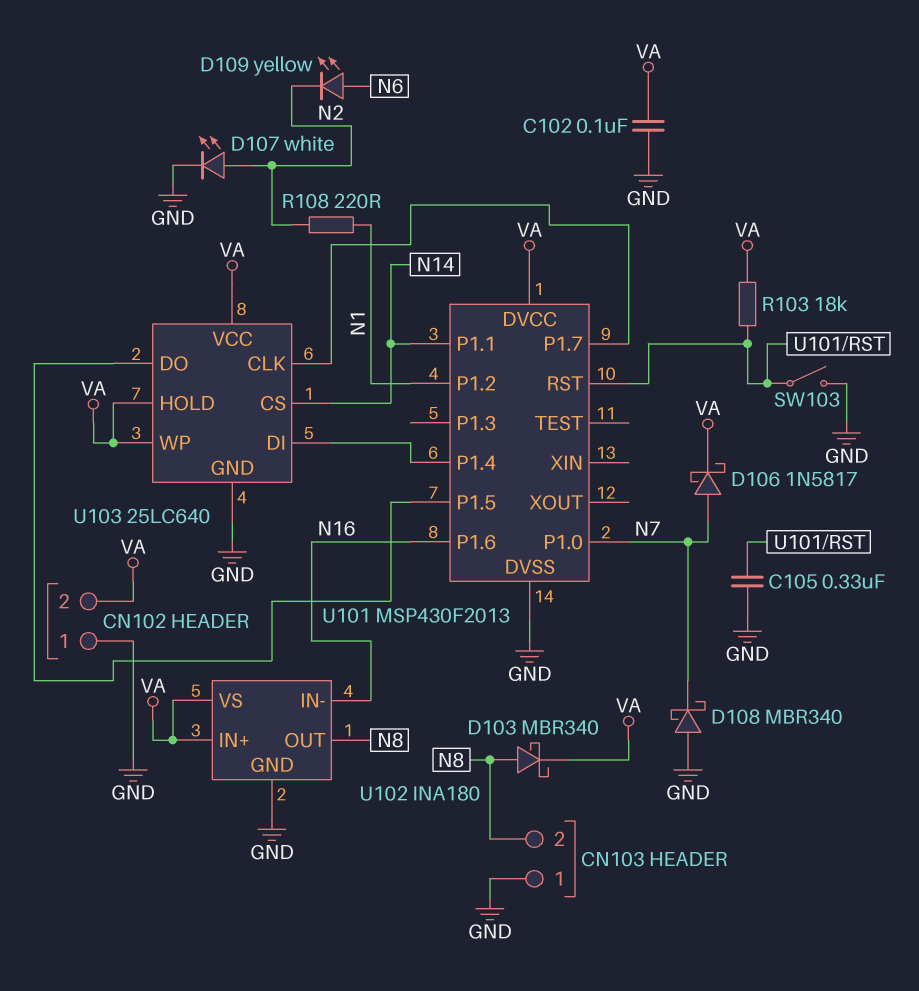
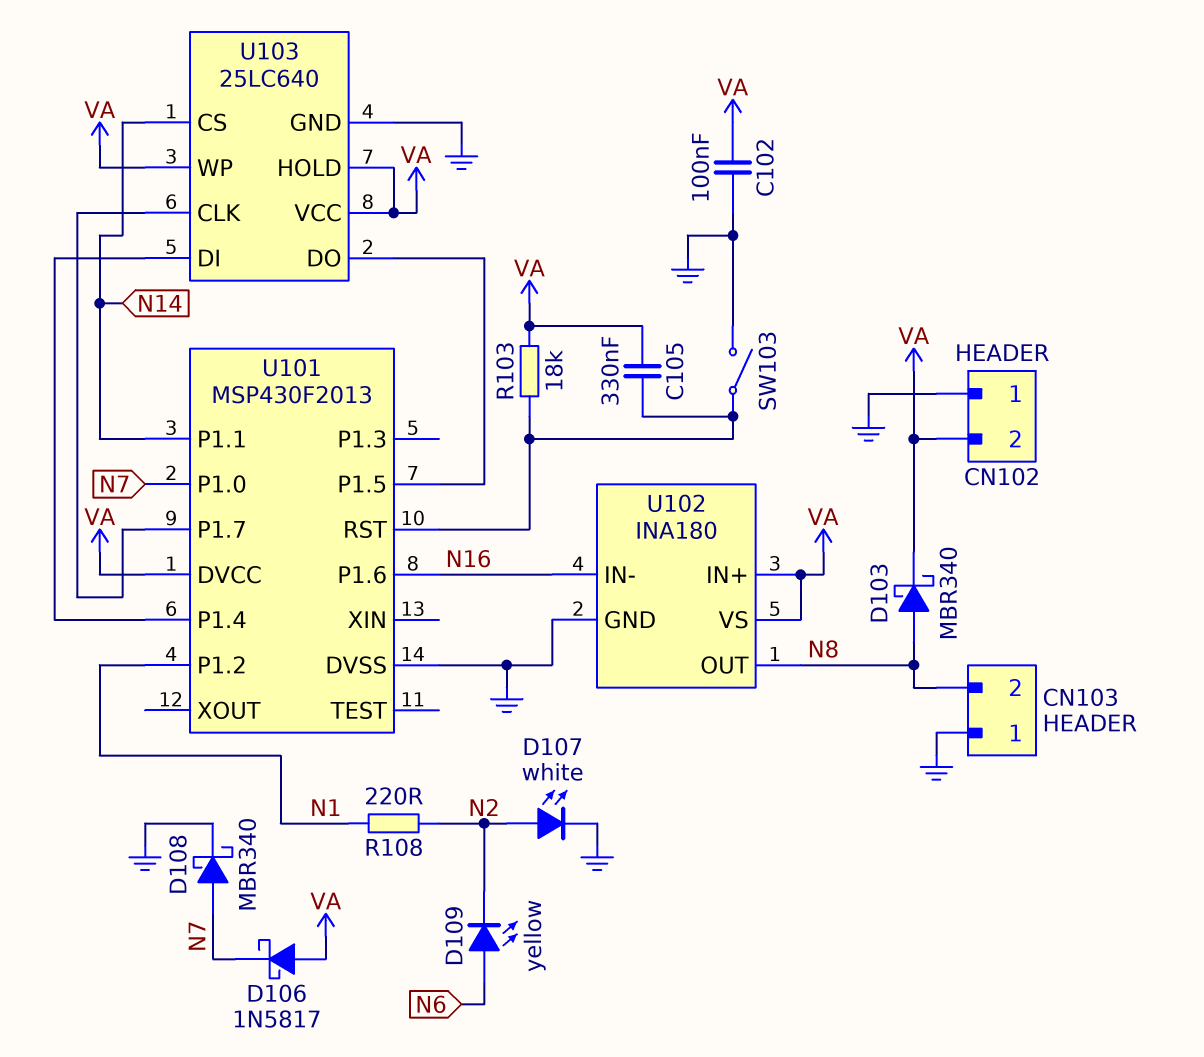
C105: 330nF (GND, U101/RST) -> 330nF (U101/RST, VA)
D106: schottky 1N5817 (A N7, K VA) -> schottky 1N5817 (A VA, K N7)
D108: schottky MBR340 (A GND, K N7) -> schottky MBR340 (A N7, K GND)

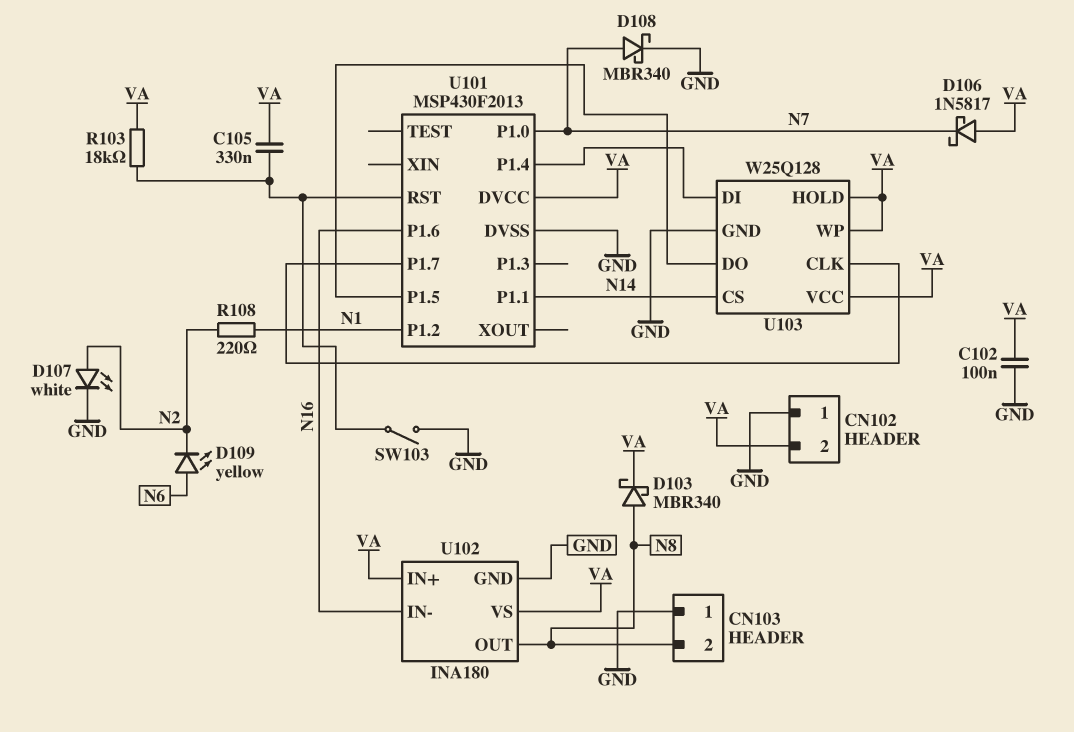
U103: 25LC640 -> W25Q128

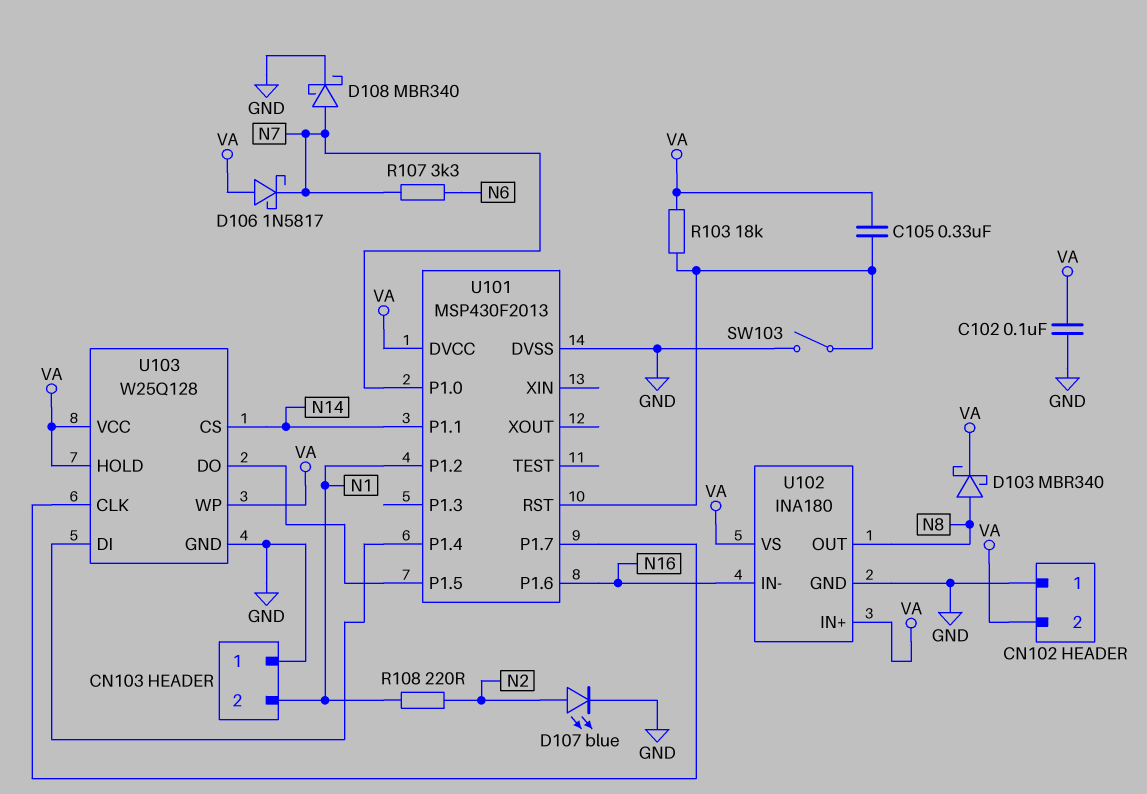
CN103 pin 2: N8 -> N1
D107: LED white (A N2, K GND) -> LED blue (A N2, K GND)
D109: LED yellow (A N6, K N2) -> none
R107: none -> 3.3k (N6, N7)

